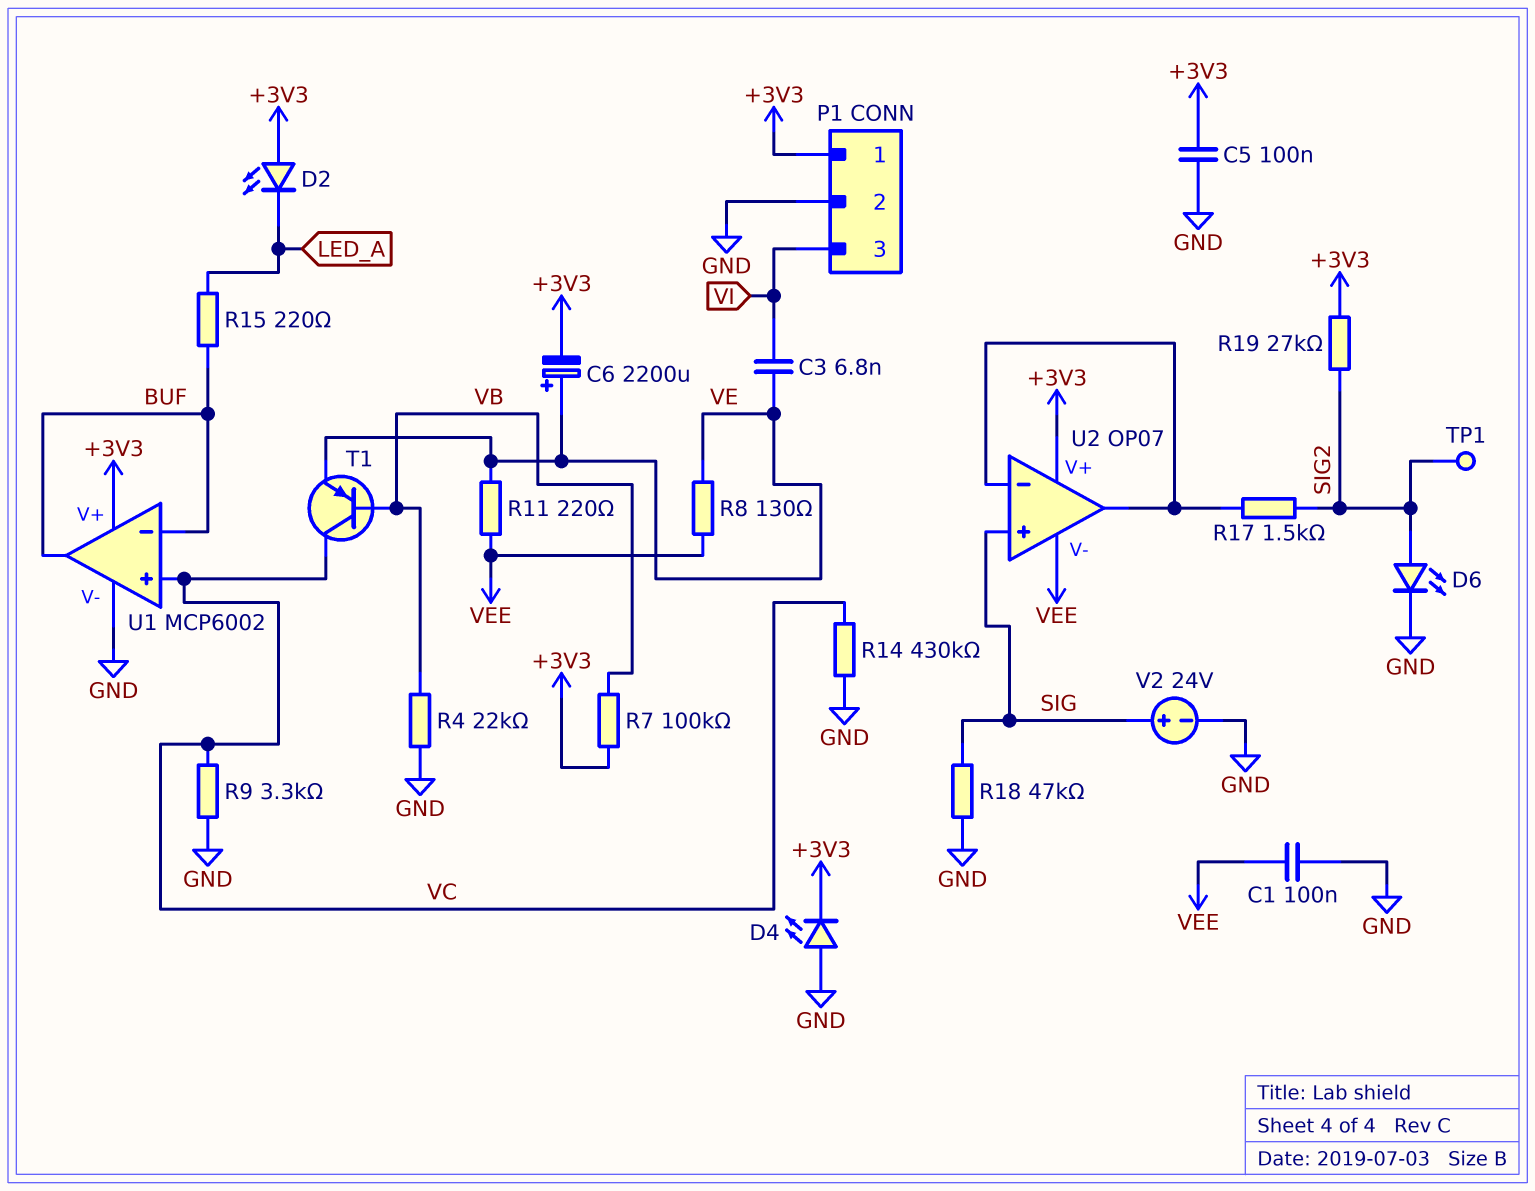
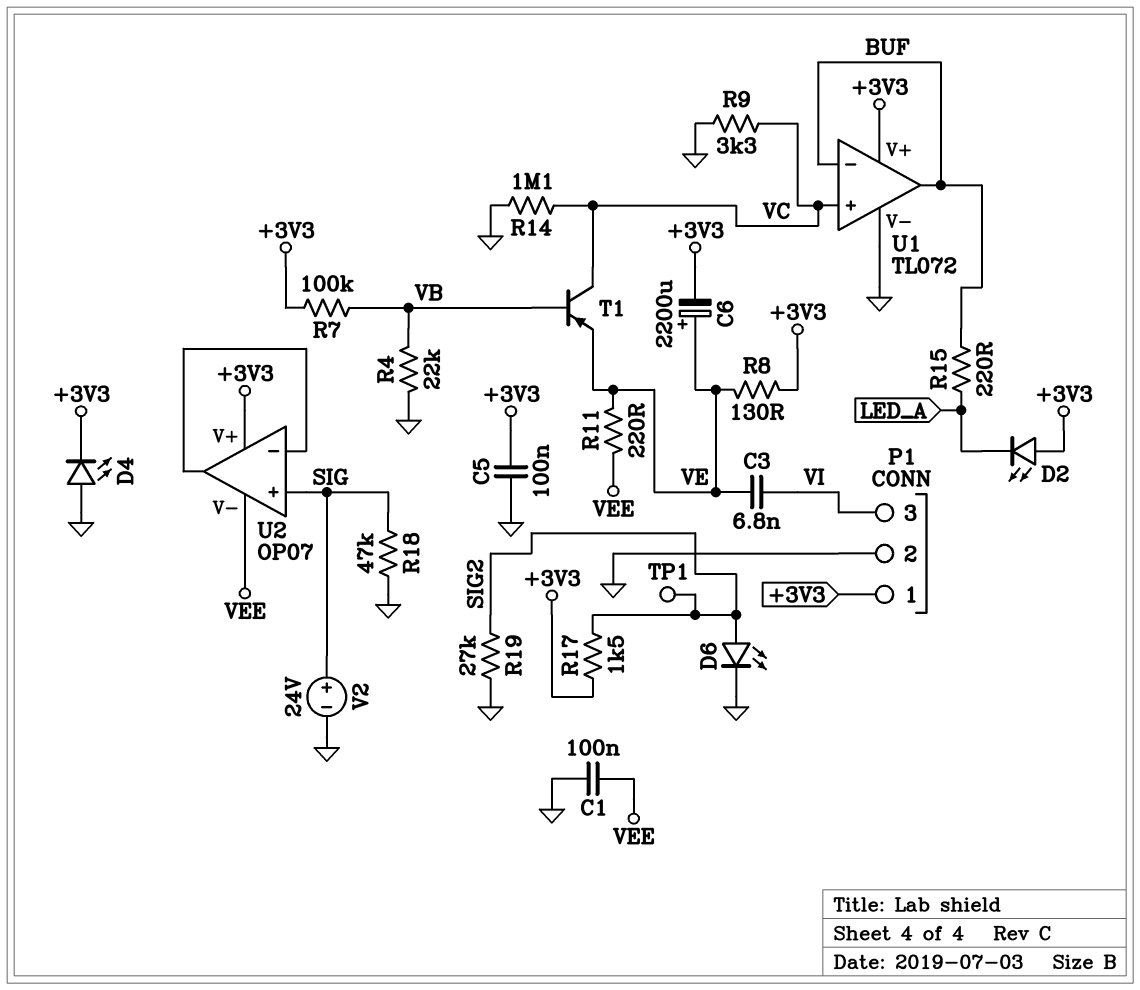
R8: 130 (VE, VEE) -> 130 (+3V3, VE)
R14: 430k (GND, VC) -> 1.1M (GND, VC)
R17: 1.5k (SIG2, U2/in-) -> 1.5k (+3V3, SIG2)
R19: 27k (+3V3, SIG2) -> 27k (GND, SIG2)
U1: MCP6002 -> TL072

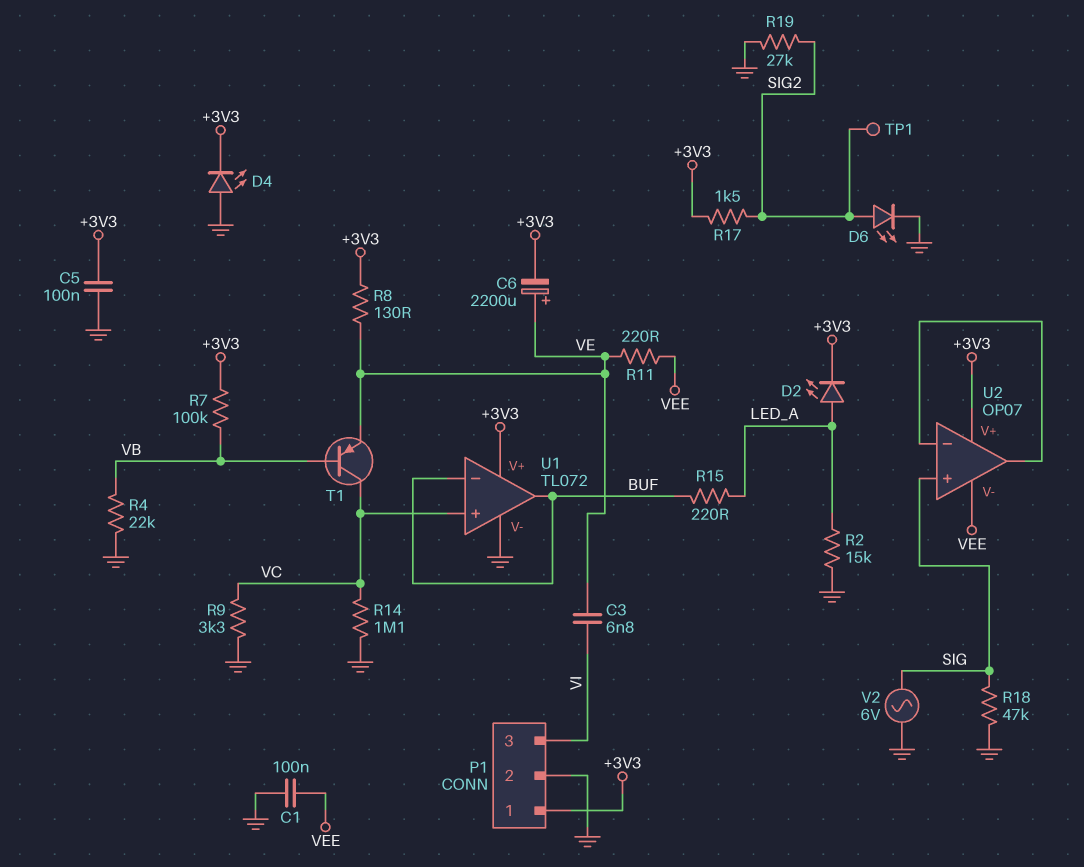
D2: LED (A +3V3, K LED_A) -> LED (A LED_A, K +3V3)
R2: none -> 15k (GND, LED_A)
V2: 24V (plus SIG, minus GND) -> AC 6V (GND, SIG)

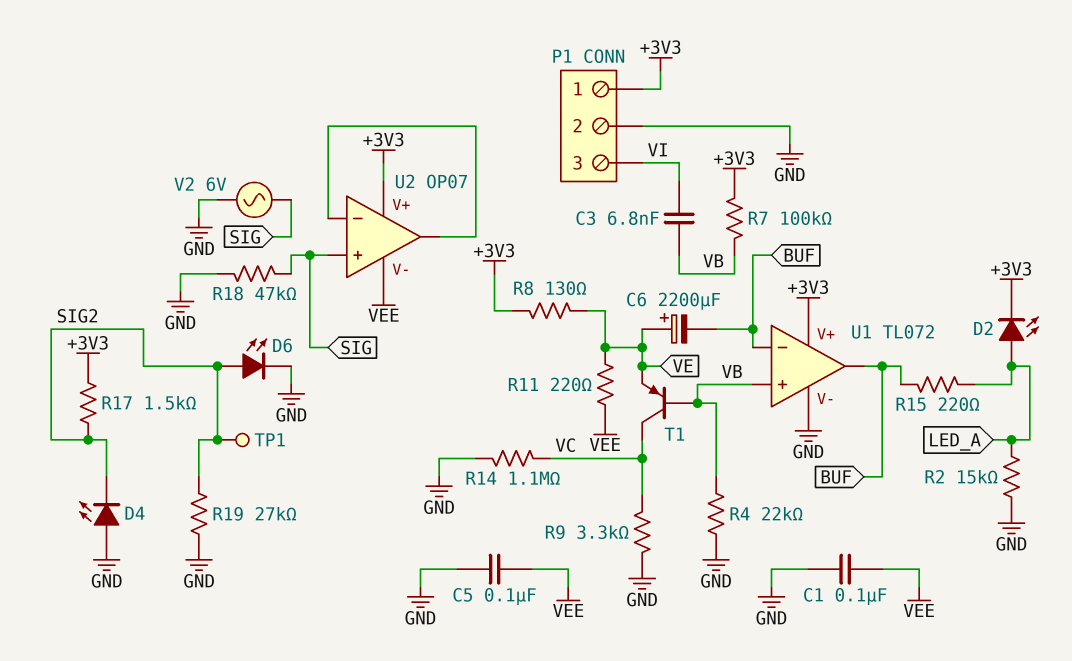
C3: 6.8nF (VE, VI) -> 6.8nF (VB, VI)
C5: 100nF (+3V3, GND) -> 100nF (GND, VEE)
C6: 2200uF (plus VE, minus +3V3) -> 2200uF (plus VE, minus BUF)
D4: LED (A GND, K +3V3) -> LED (A GND, K SIG2)
U1 pin in+: VC -> VB

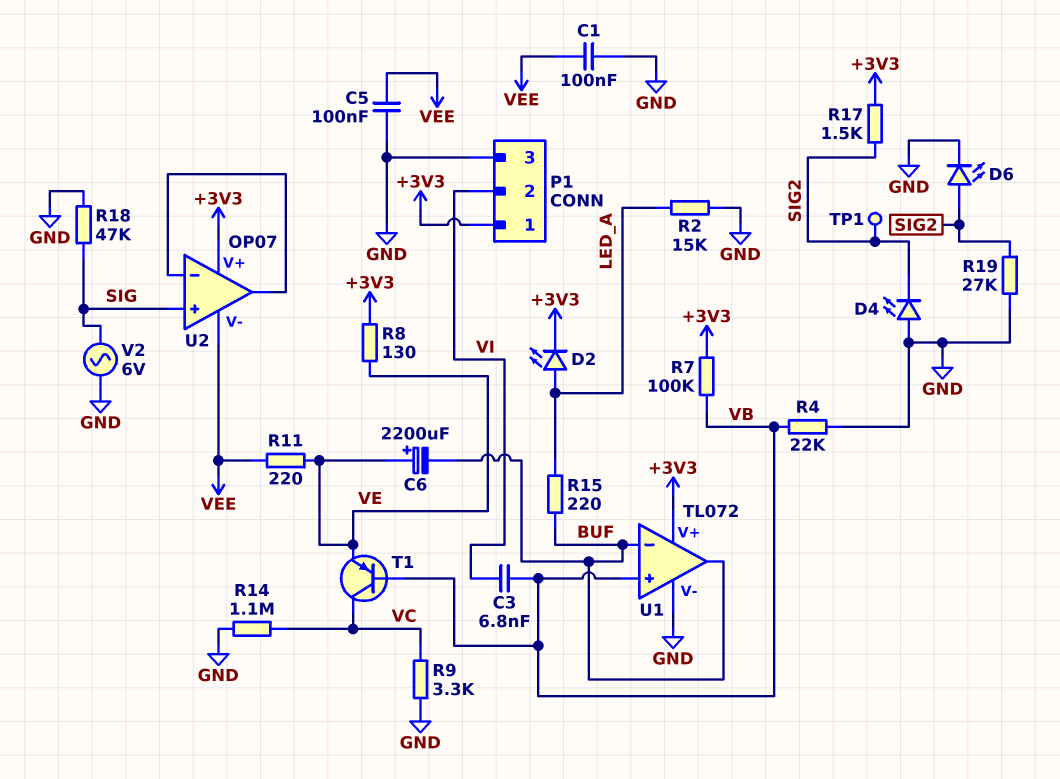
P1 pin 2: GND -> VI
P1 pin 3: VI -> GND

